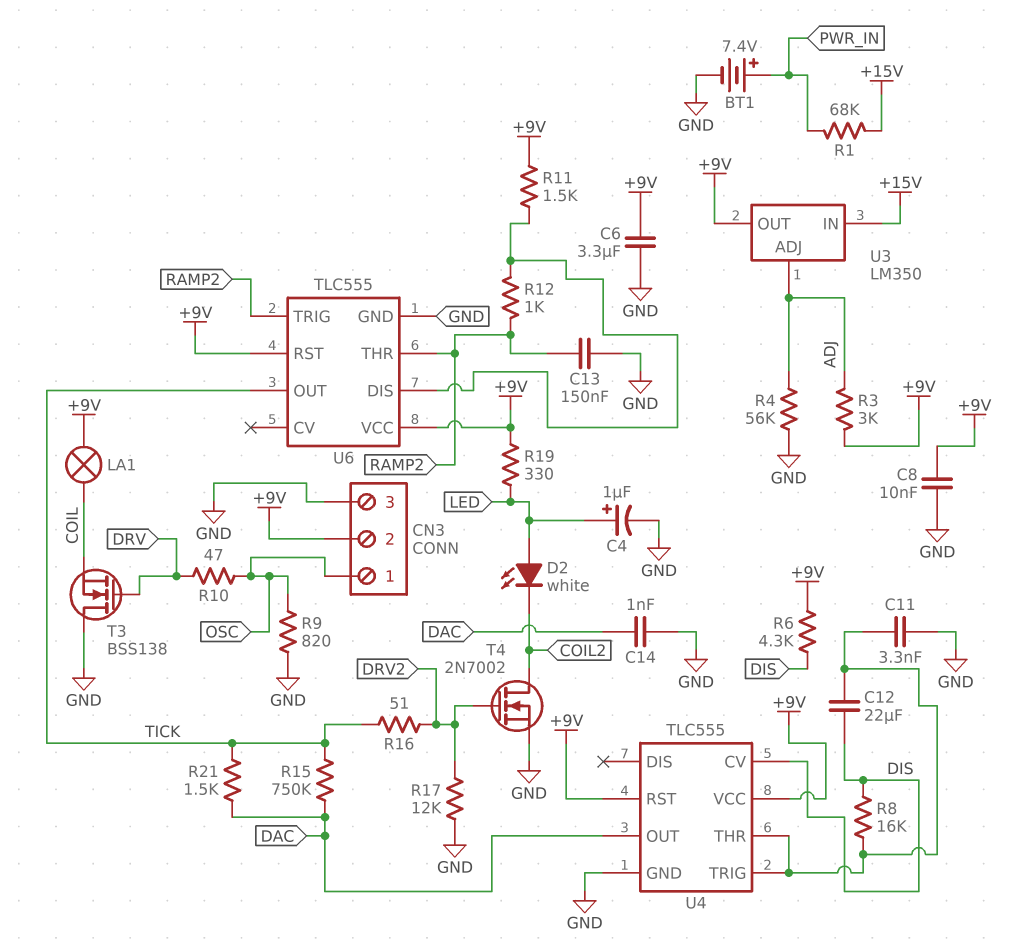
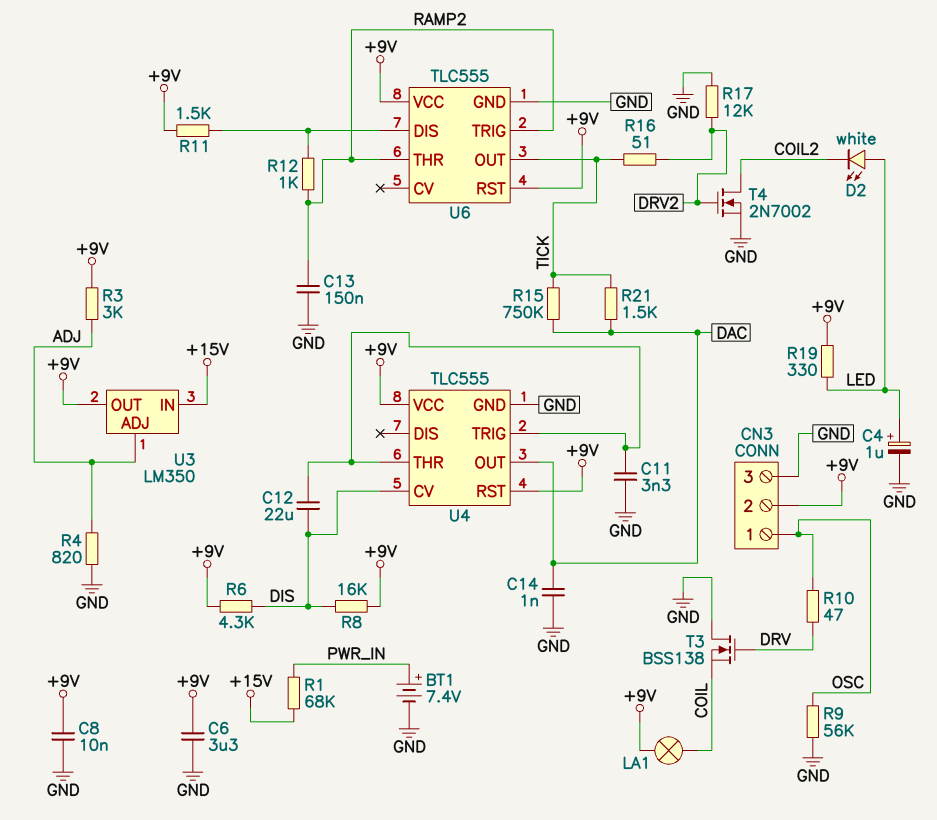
R4: 56k (ADJ, GND) -> 820 (ADJ, GND)
R8: 16k (DIS, U4/THR) -> 16k (+9V, DIS)
R9: 820 (GND, OSC) -> 56k (GND, OSC)

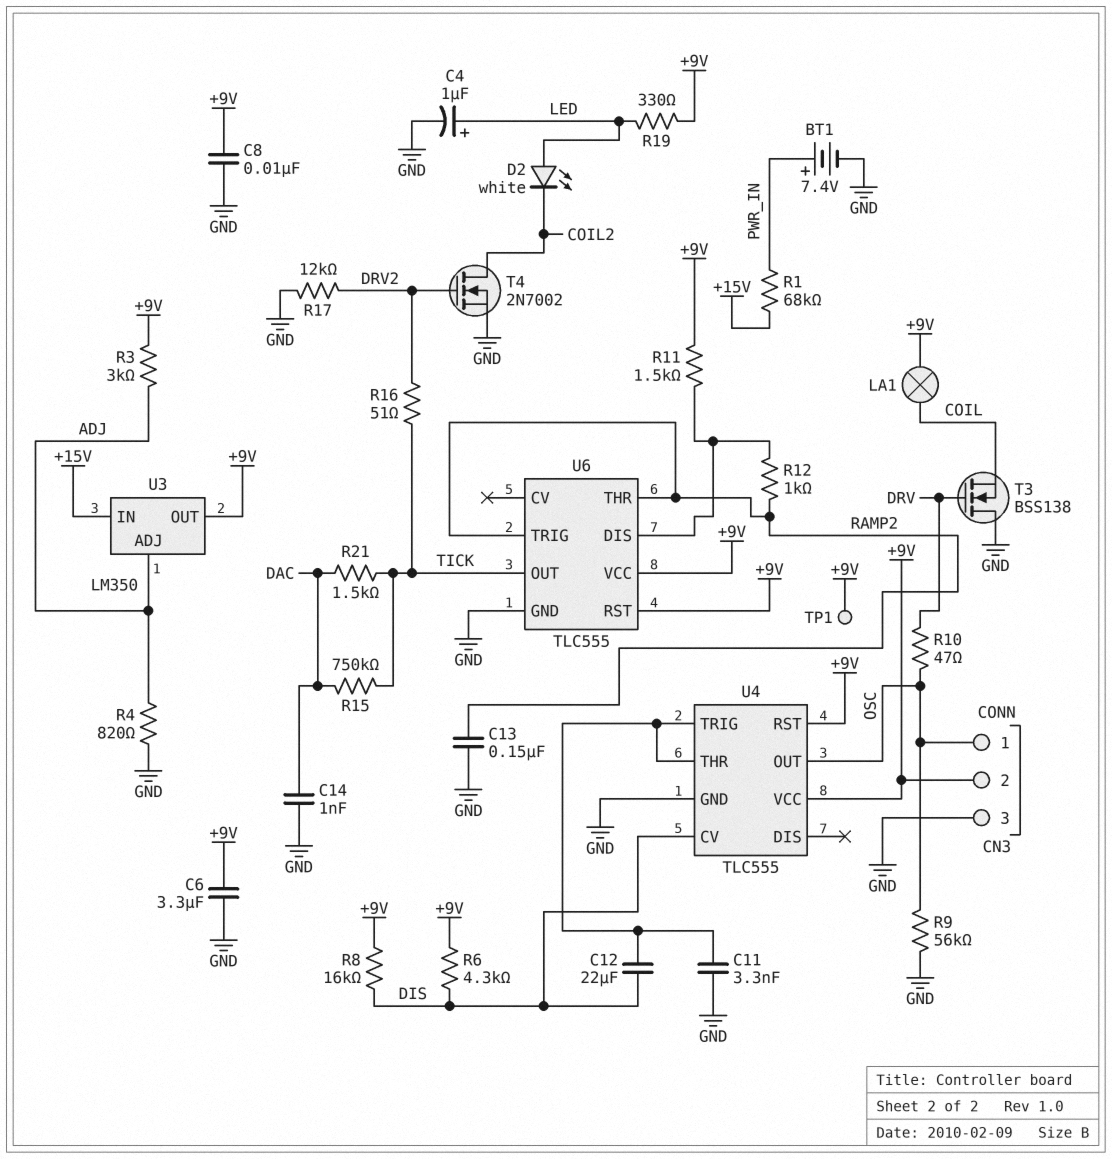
TP1: none -> test point (+9V)
U4 pin OUT: DAC -> OSC

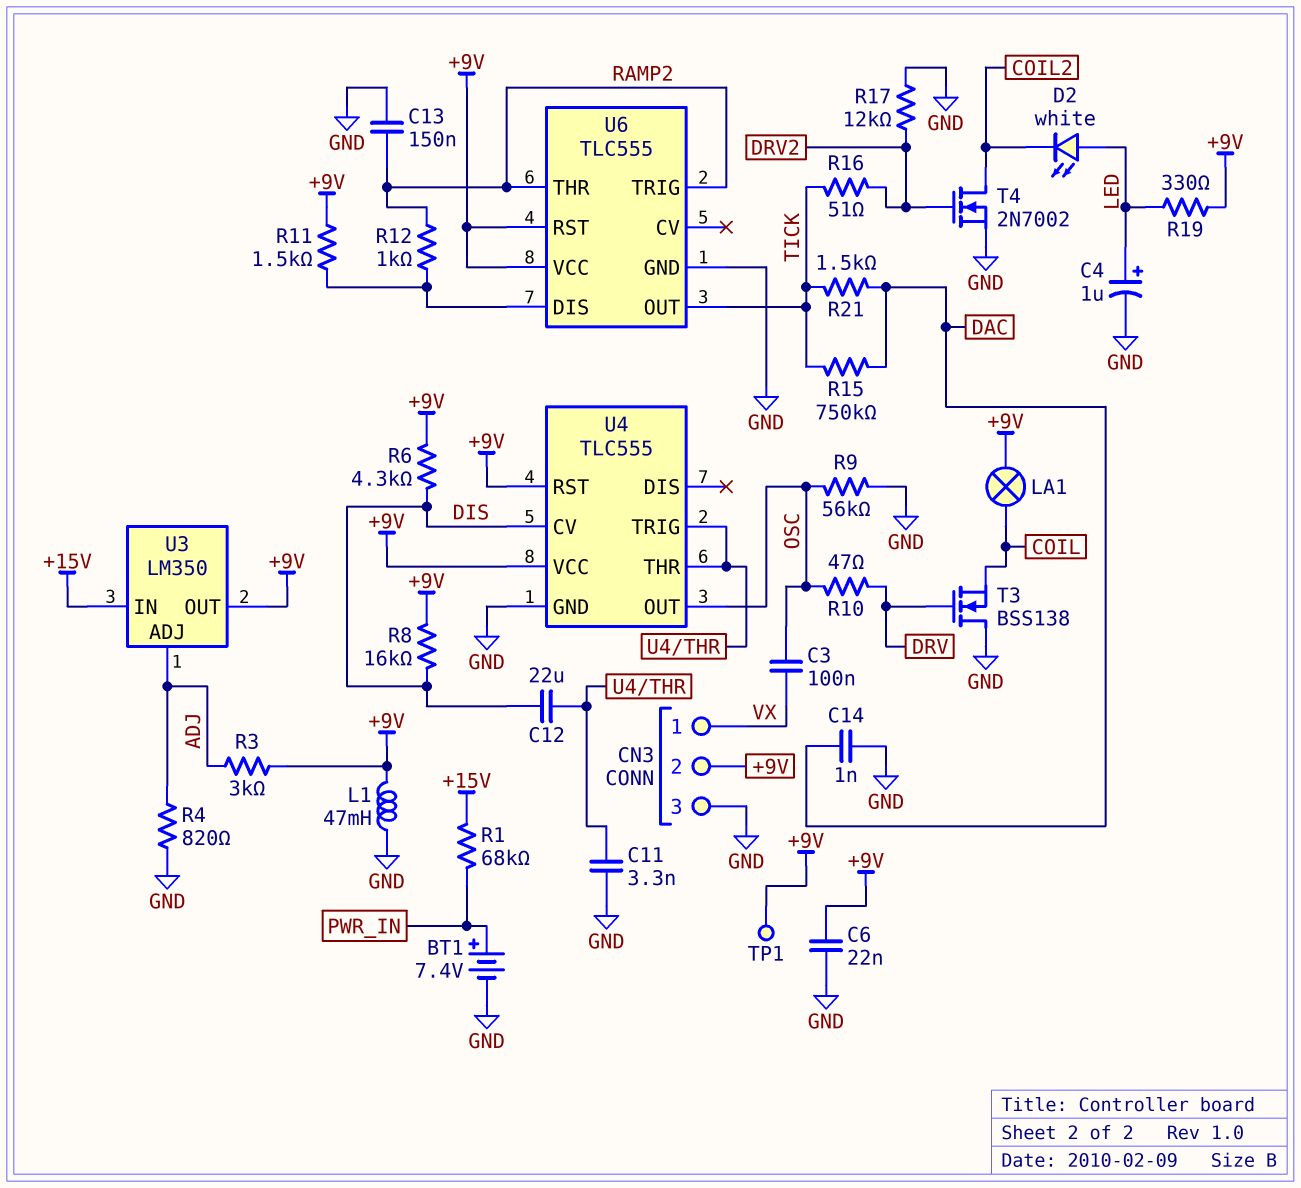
C3: none -> 100nF (OSC, VX)
C6: 3.3uF (+9V, GND) -> 22nF (+9V, GND)
C8: 10nF (+9V, GND) -> none
CN3 pin 1: OSC -> VX
L1: none -> 47mH (+9V, GND)

